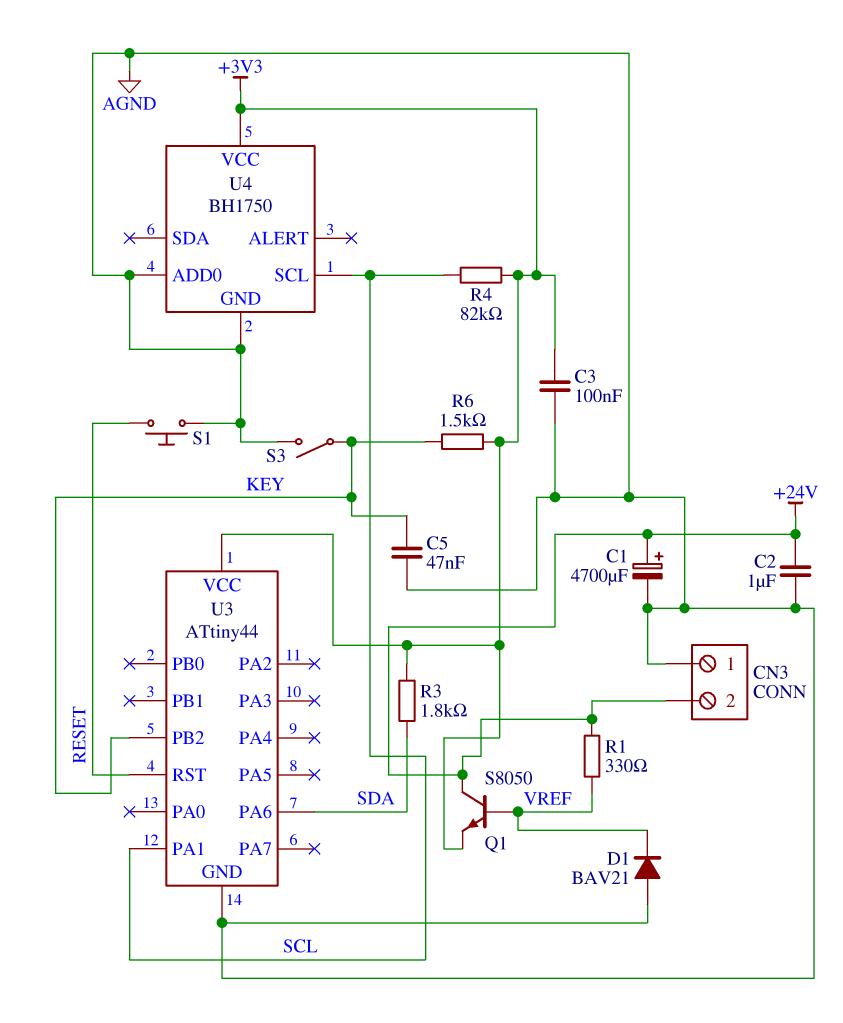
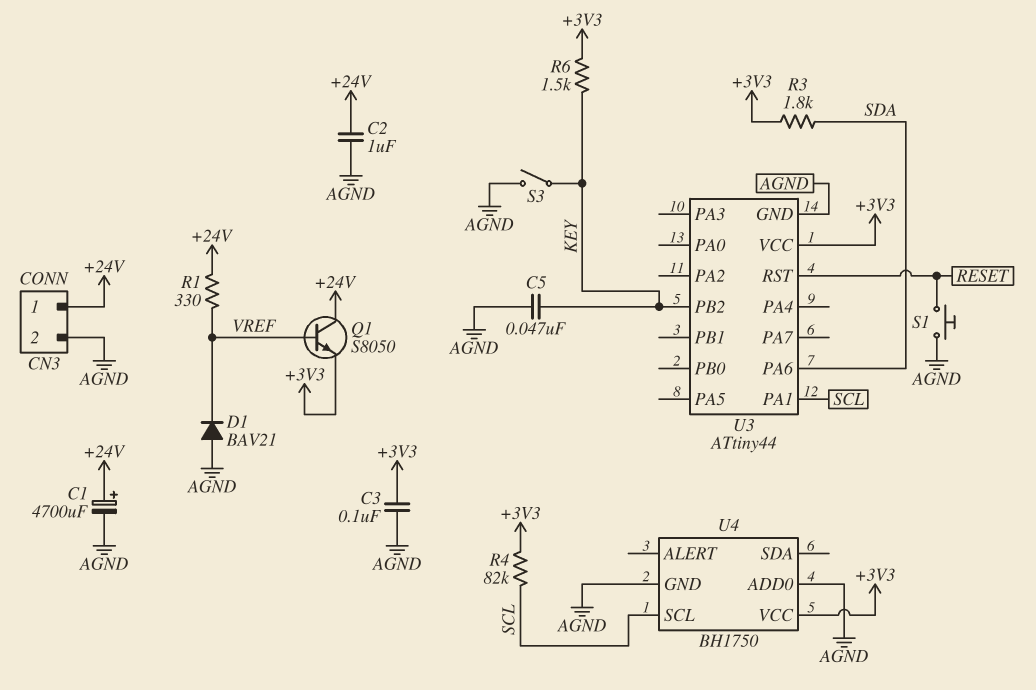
CN3 pin 1: AGND -> +24V
CN3 pin 2: +24V -> AGND

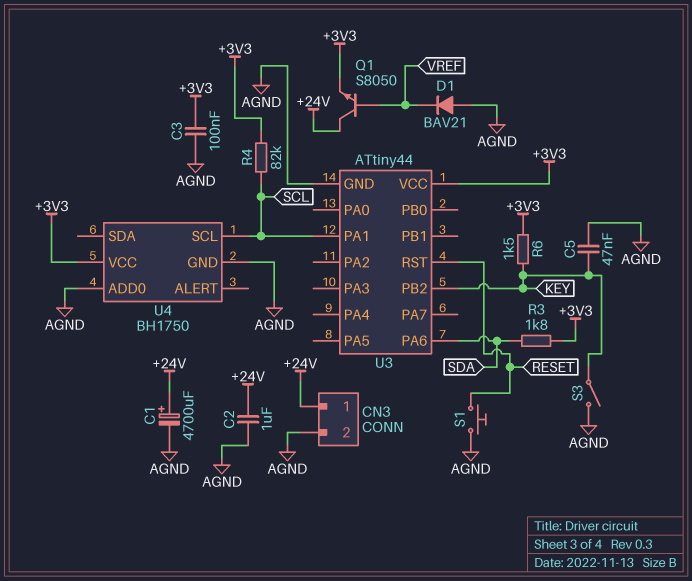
R1: 330 (+24V, VREF) -> none

